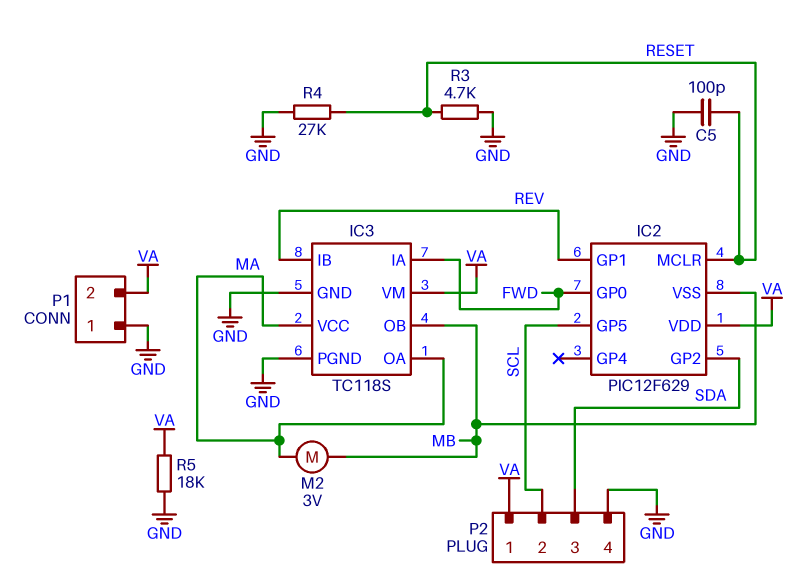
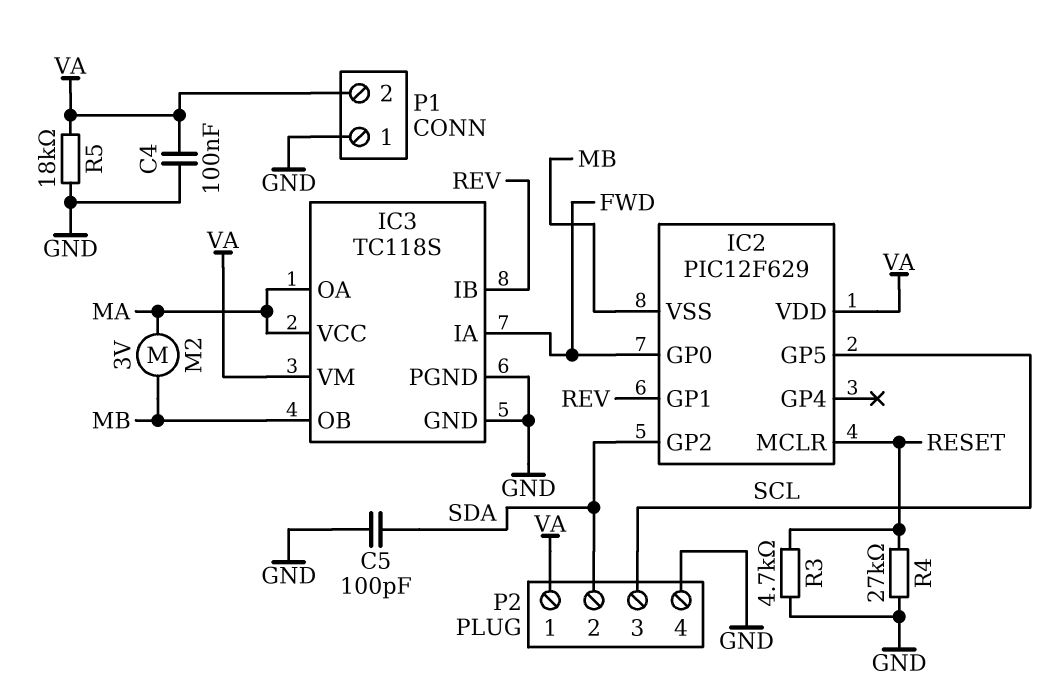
C4: none -> 100nF (GND, VA)
C5: 100pF (GND, RESET) -> 100pF (GND, SDA)
P2 pin 2: SCL -> SDA
P2 pin 3: SDA -> SCL

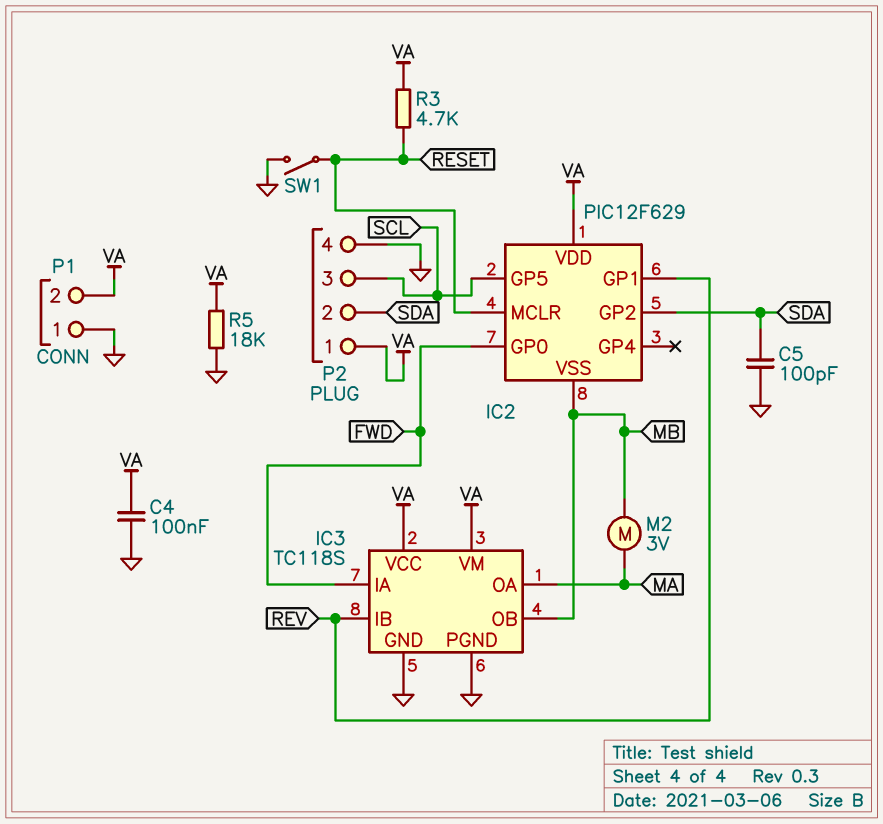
IC3 pin VCC: MA -> VA
R3: 4.7k (GND, RESET) -> 4.7k (RESET, VA)
R4: 27k (GND, RESET) -> none
SW1: none -> switch (GND, RESET)

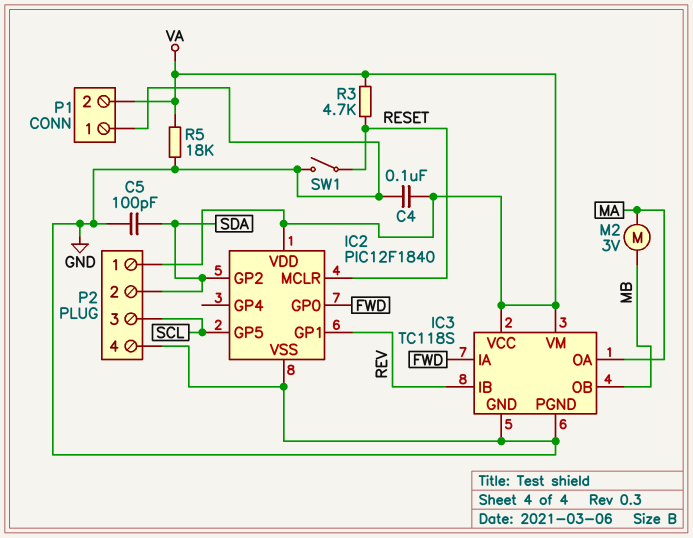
IC2: PIC12F629 -> PIC12F1840
IC2 pin VSS: MB -> GND

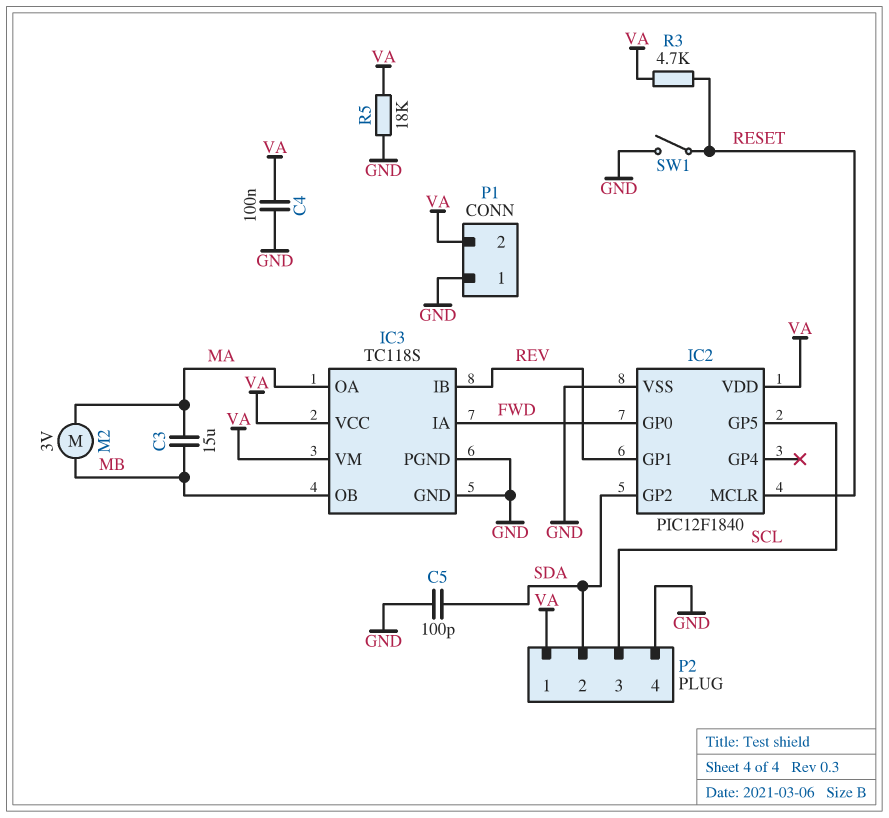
C3: none -> 15uF (MA, MB)

